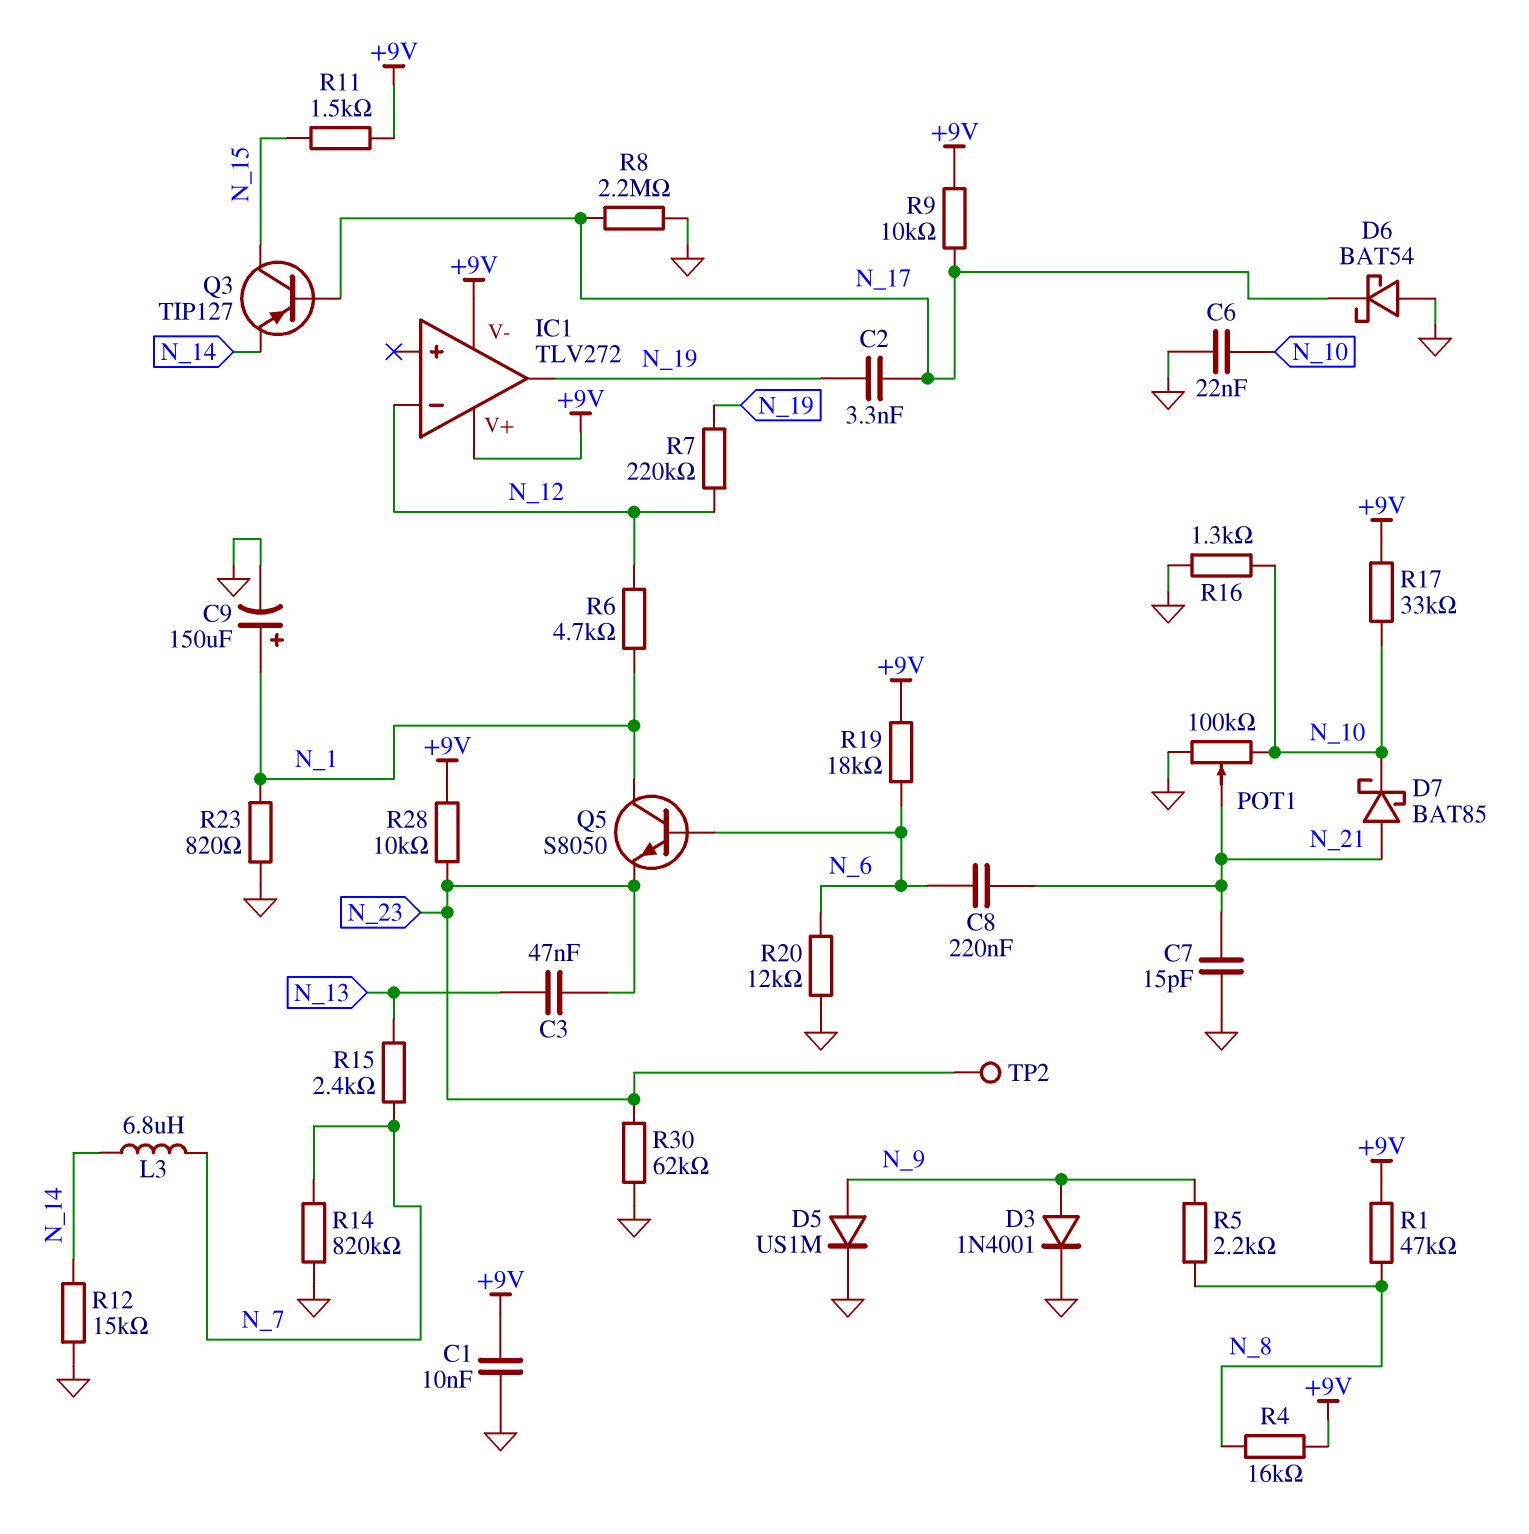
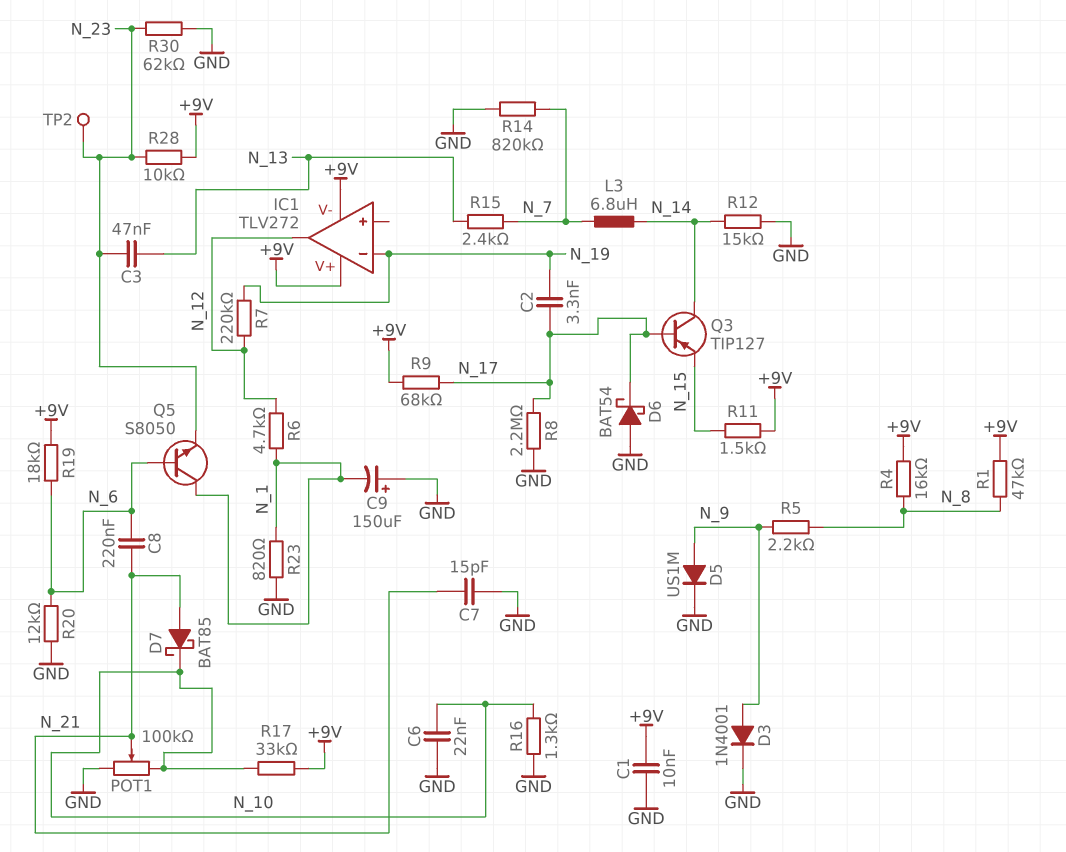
C9: 150uF (plus N_1, minus GND) -> 150uF (plus GND, minus N_1)
IC1 pin in-: N_12 -> N_19
IC1 pin out: N_19 -> N_12
Q3: PNP TIP127 (B N_17, C N_15, E N_14) -> PNP TIP127 (B N_17, C N_14, E N_15)
R9: 10k (+9V, N_17) -> 68k (+9V, N_17)

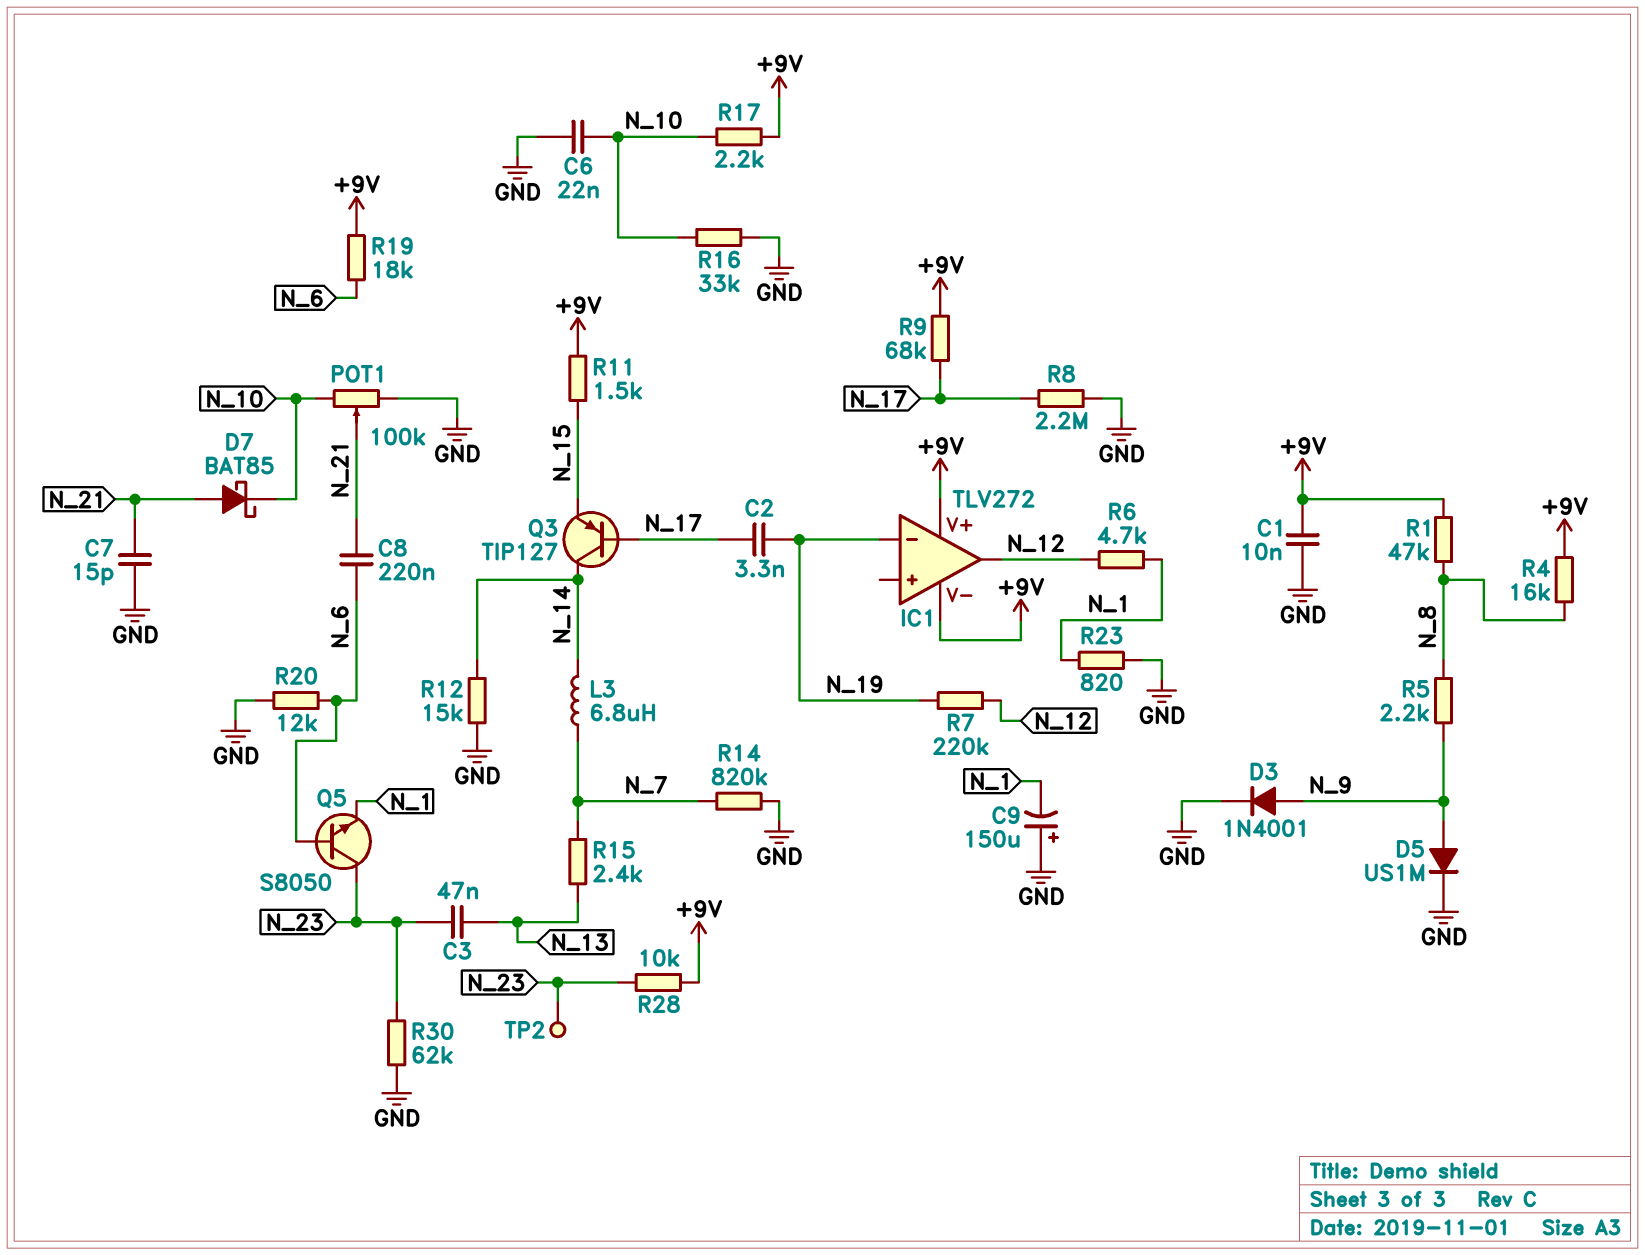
D6: schottky BAT54 (A GND, K N_17) -> none
Q5: NPN S8050 (B N_6, C N_1, E N_23) -> NPN S8050 (B N_6, C N_23, E N_1)
R16: 1.3k (GND, N_10) -> 33k (GND, N_10)
R17: 33k (+9V, N_10) -> 2.2k (+9V, N_10)

